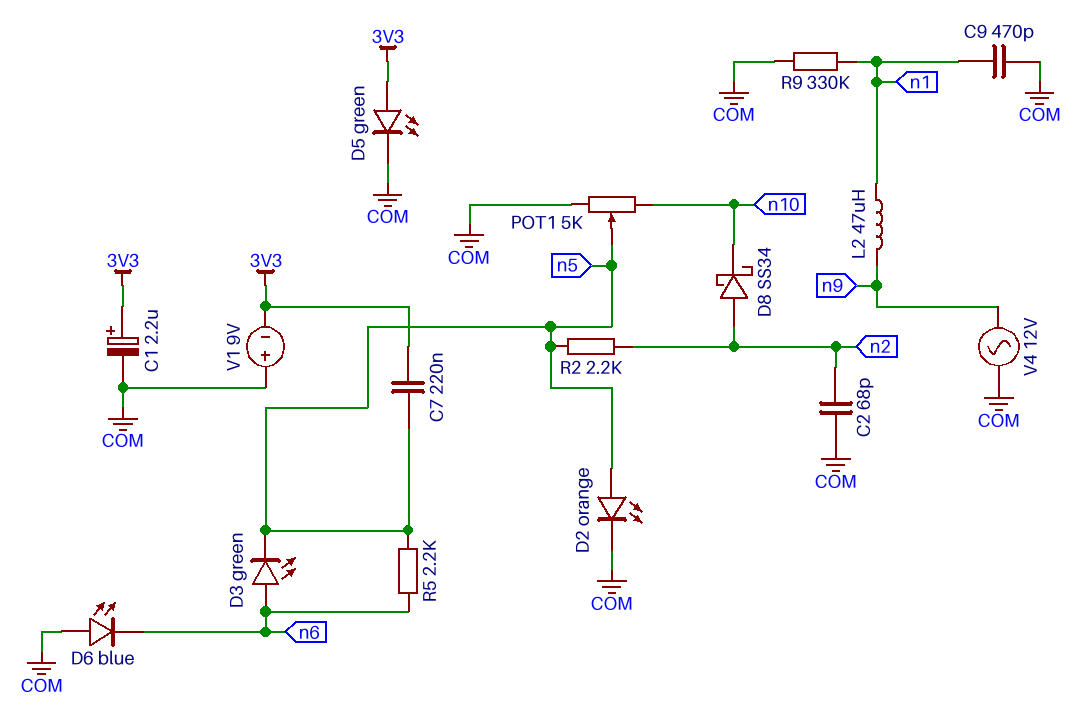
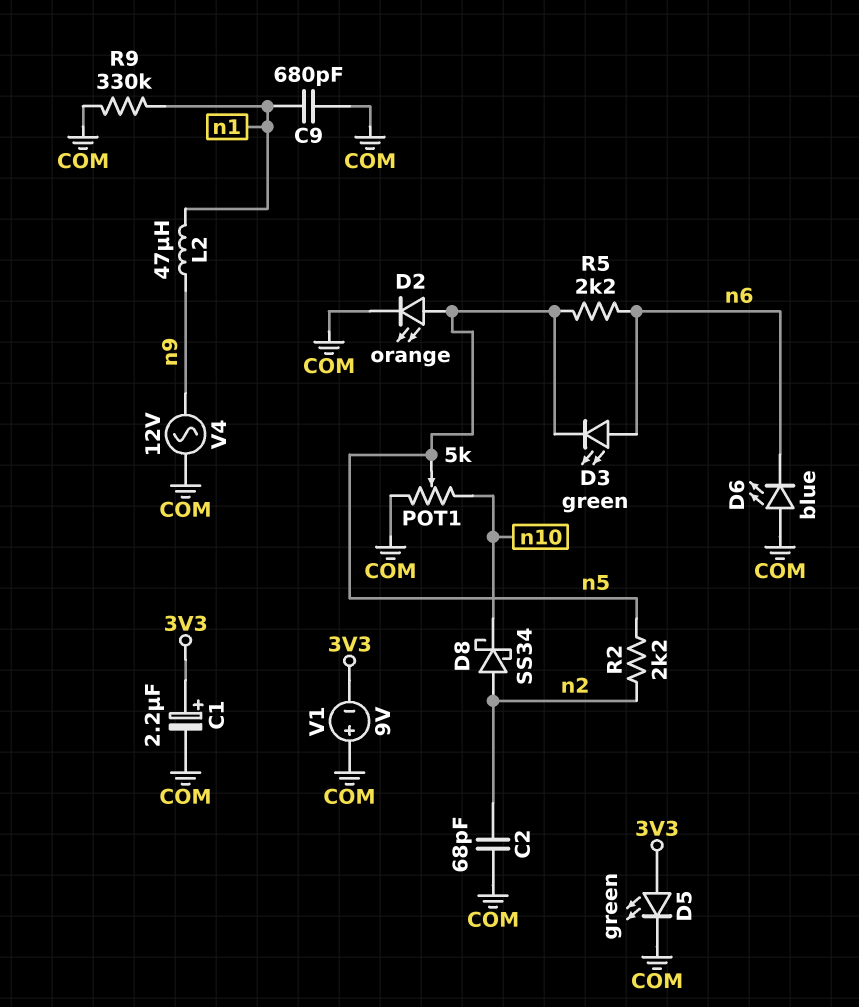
C7: 220nF (3V3, n5) -> none
C9: 470pF (COM, n1) -> 680pF (COM, n1)

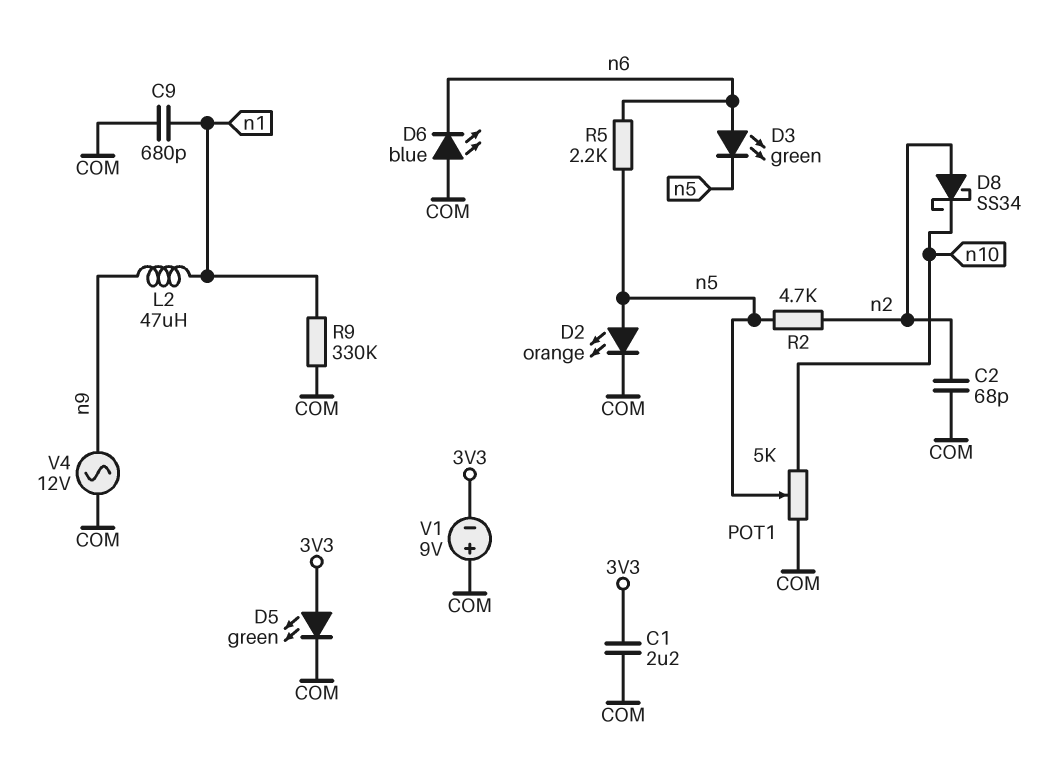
C1: 2.2uF (plus 3V3, minus COM) -> 2.2uF (3V3, COM)
R2: 2.2k (n2, n5) -> 4.7k (n2, n5)

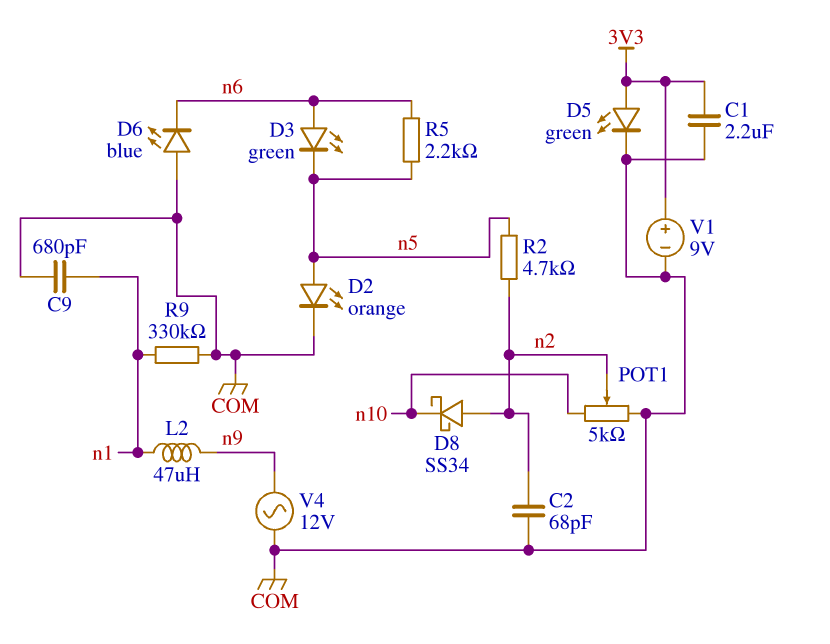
POT1: 5k (COM, n10, wiper n5) -> 5k (COM, n10, wiper n2)
V1: 9V (plus COM, minus 3V3) -> 9V (plus 3V3, minus COM)

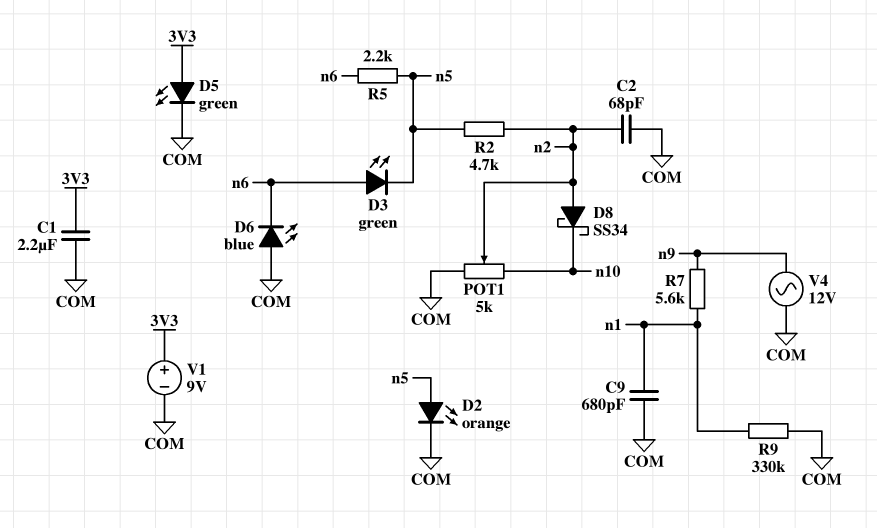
L2: 47uH (n1, n9) -> none
R7: none -> 5.6k (n1, n9)

